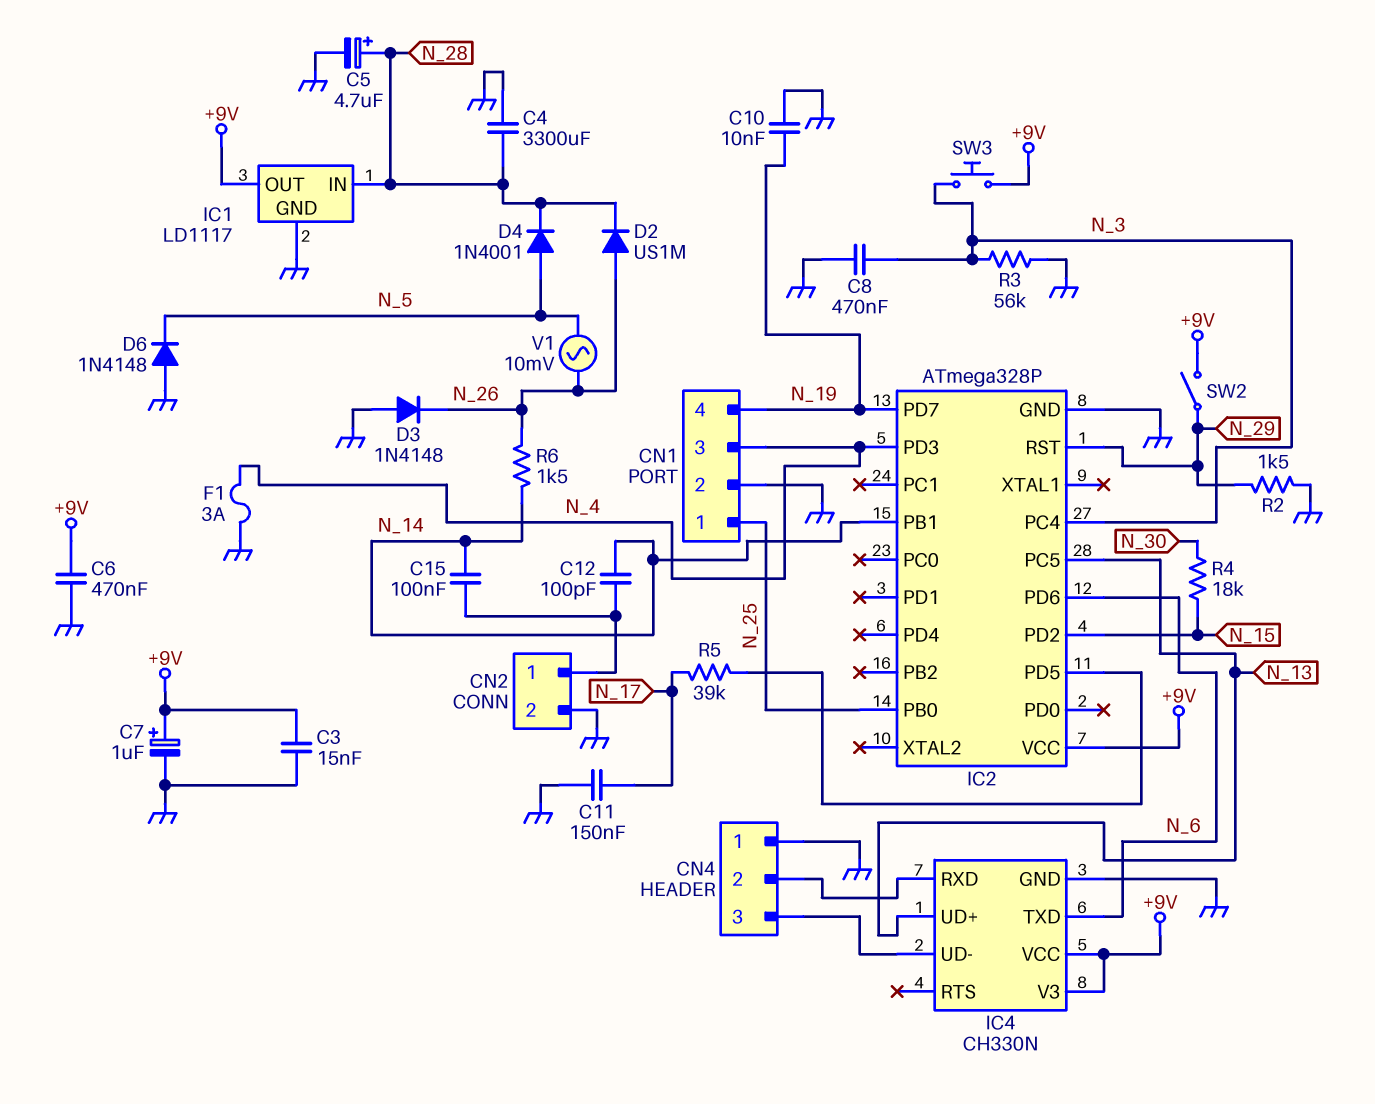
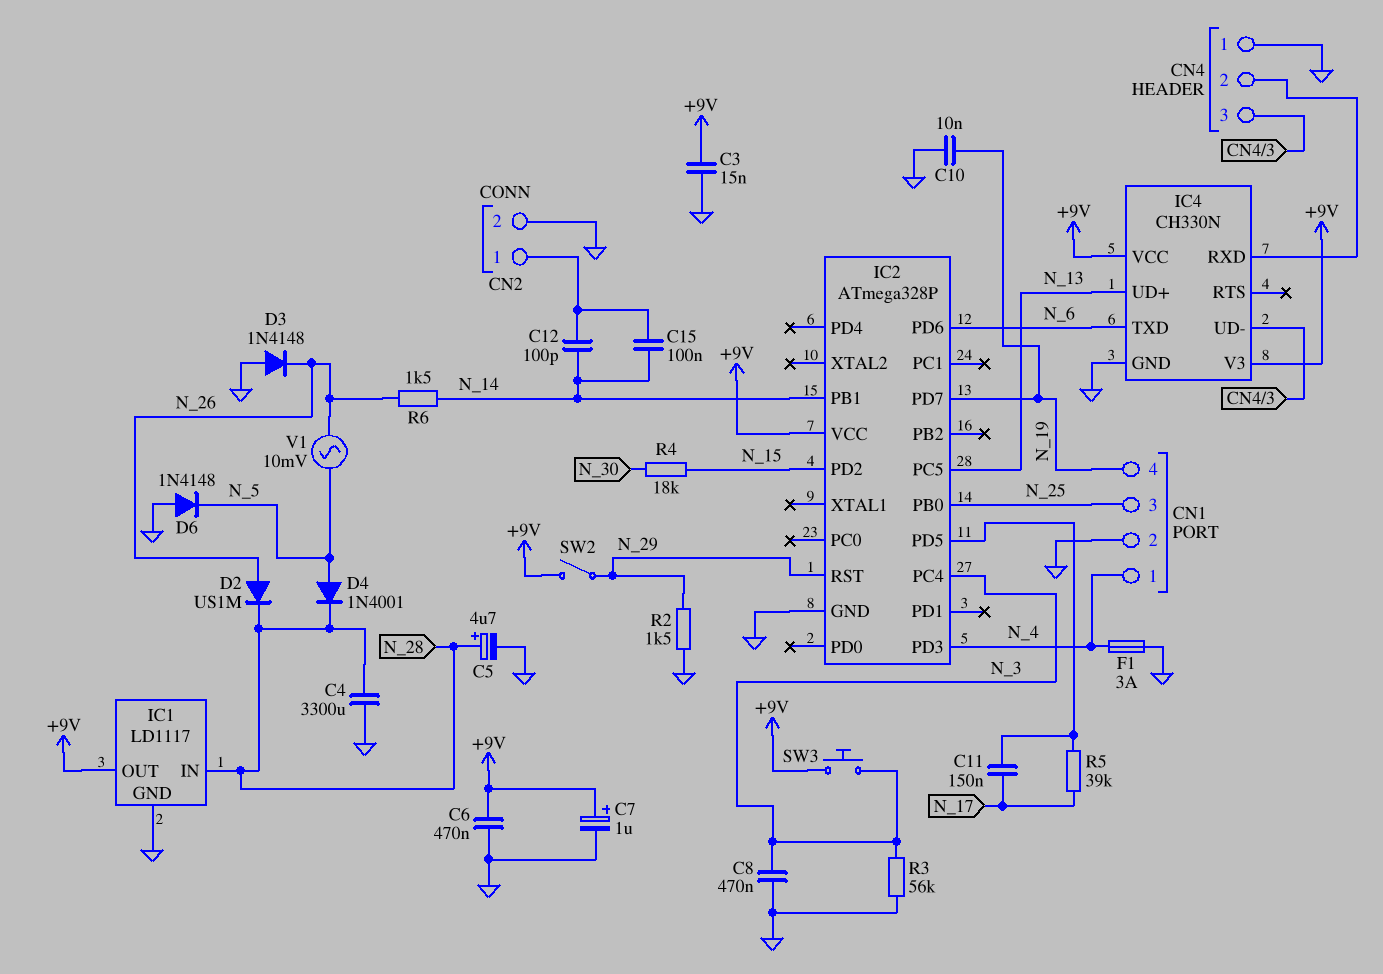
C11: 150nF (GND, N_17) -> 150nF (IC2/PD5, N_17)
CN1 pin 1: N_25 -> N_4
CN1 pin 3: N_4 -> N_25

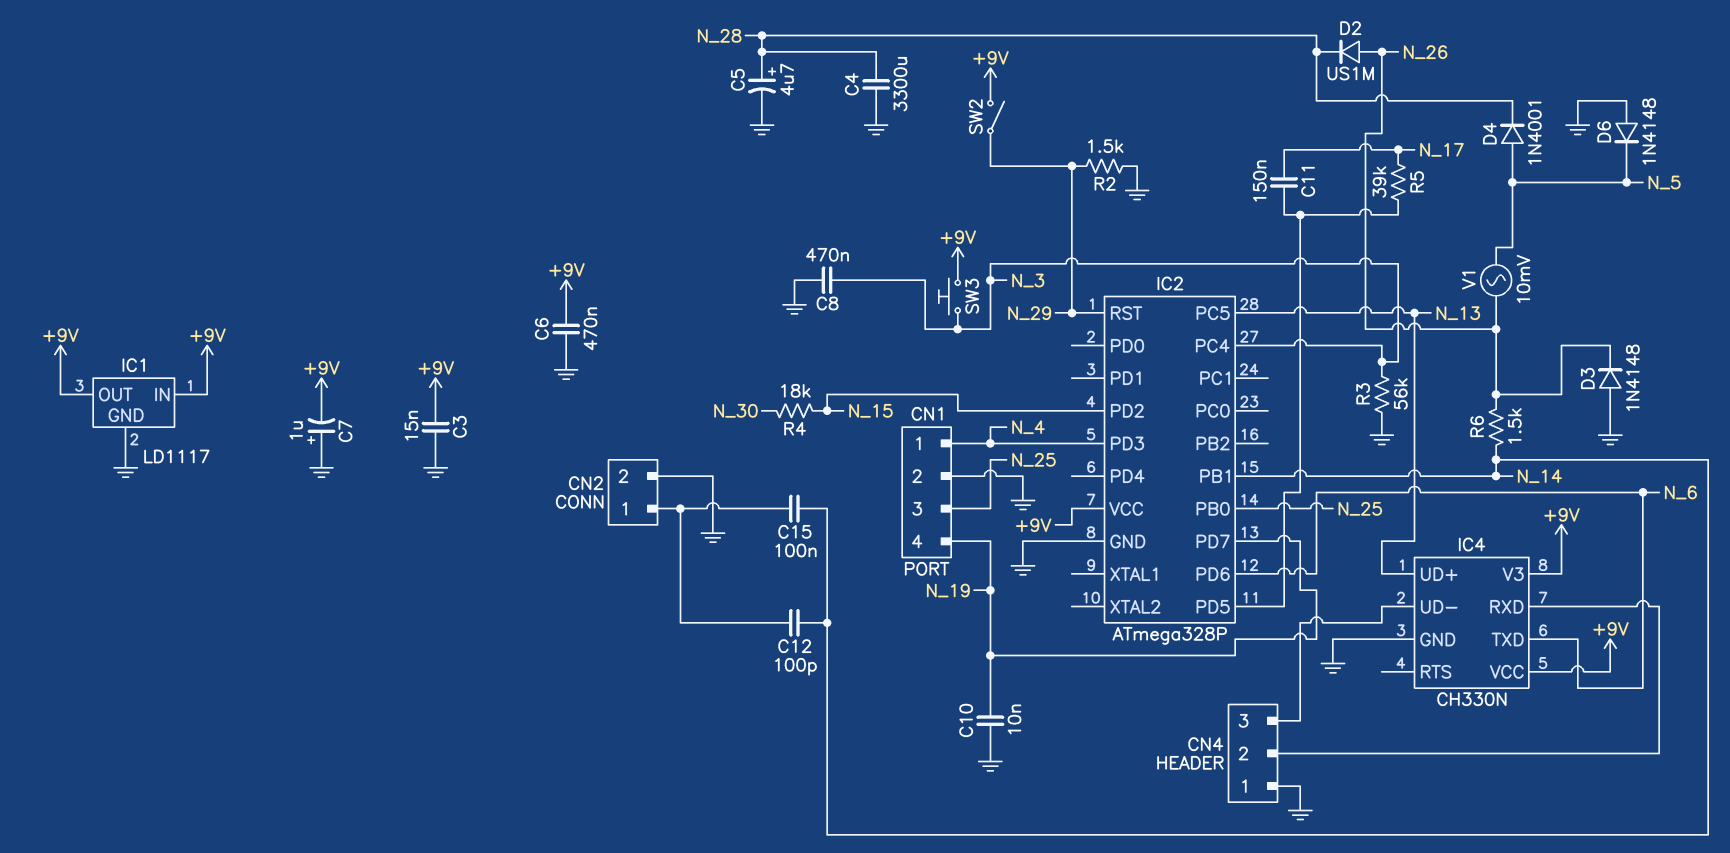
C7: 1uF (plus +9V, minus GND) -> 1uF (plus GND, minus +9V)
F1: 3A (GND, N_4) -> none
IC1 pin IN: N_28 -> +9V

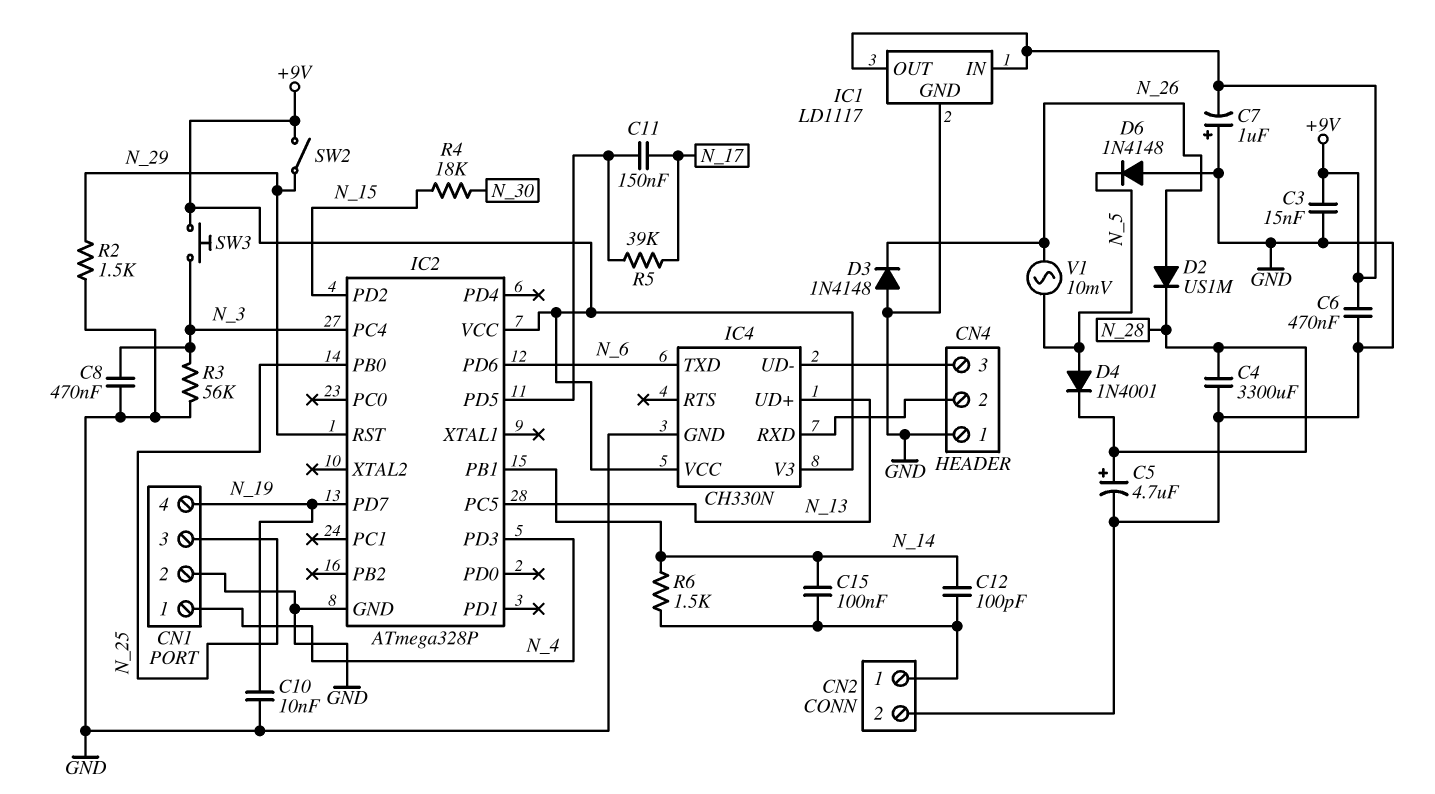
R6: 1.5k (N_14, N_26) -> 1.5k (CN2/1, N_14)

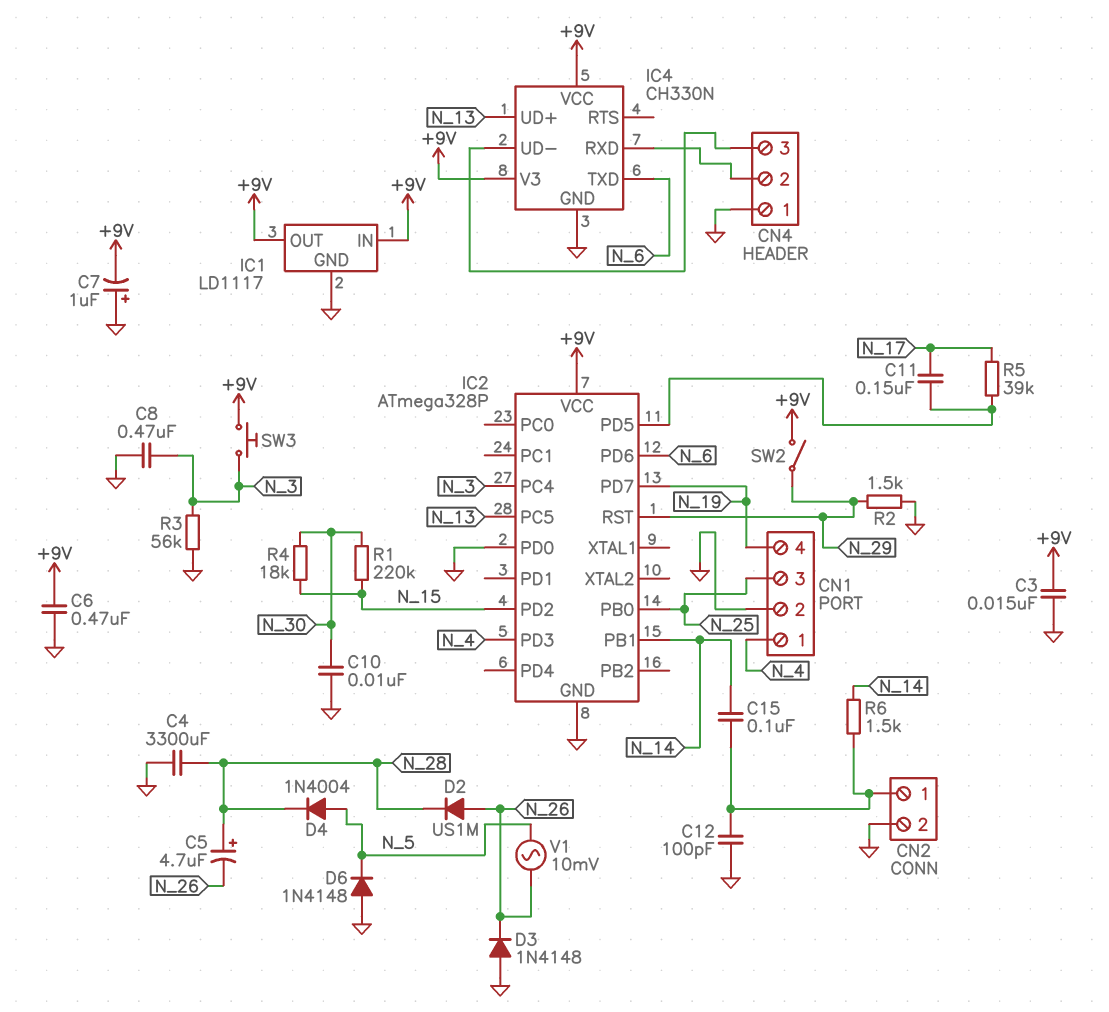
C5: 4.7uF (plus N_28, minus GND) -> 4.7uF (plus N_28, minus N_26)
C10: 10nF (GND, N_19) -> 10nF (GND, N_30)
C12: 100pF (CN2/1, N_14) -> 100pF (CN2/1, GND)
D4: diode 1N4001 (A N_5, K N_28) -> diode 1N4004 (A N_5, K N_28)
IC2 pin PD0: none -> GND
R1: none -> 220k (N_15, N_30)

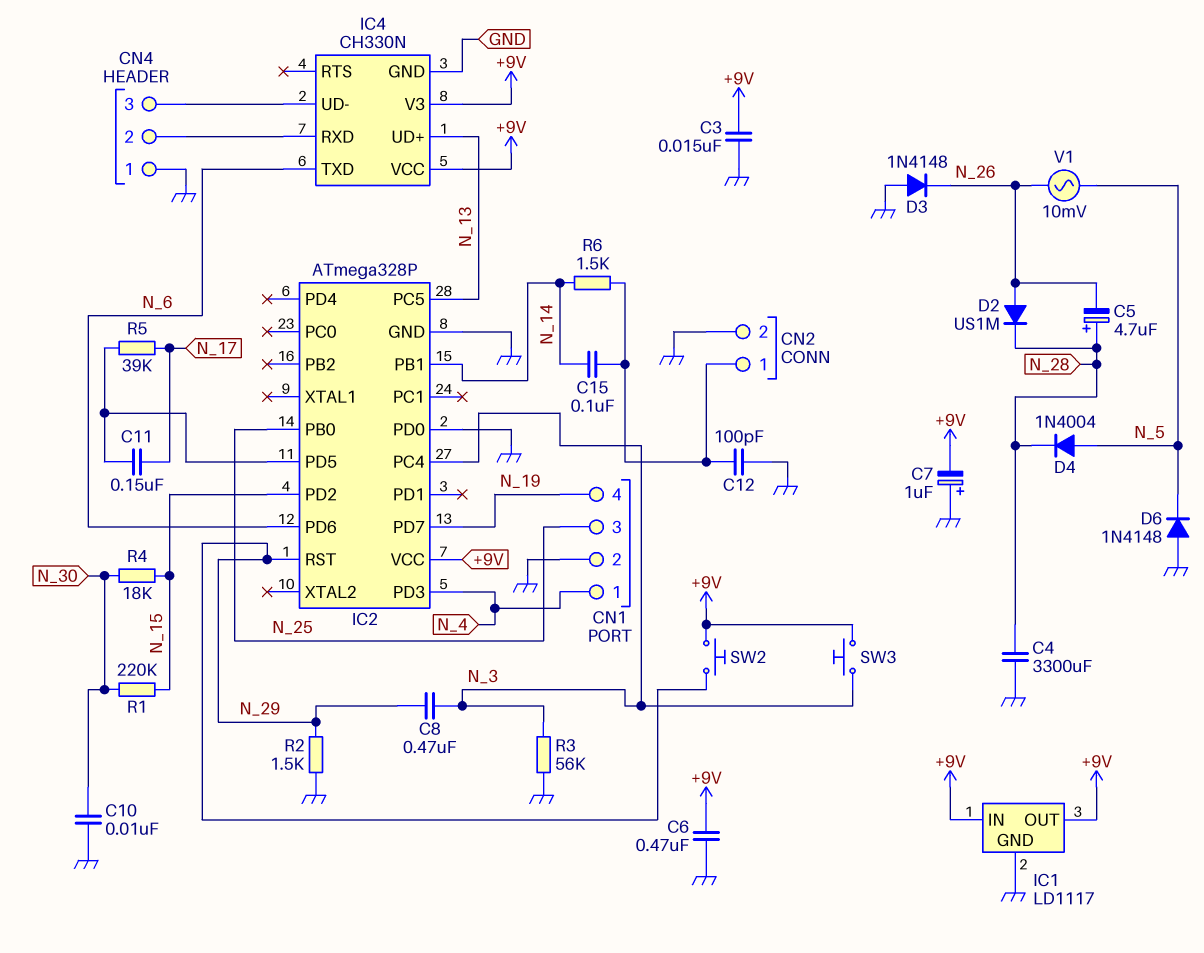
C8: 470nF (GND, N_3) -> 470nF (N_3, N_29)
SW2: switch (+9V, N_29) -> button (+9V, N_29)

